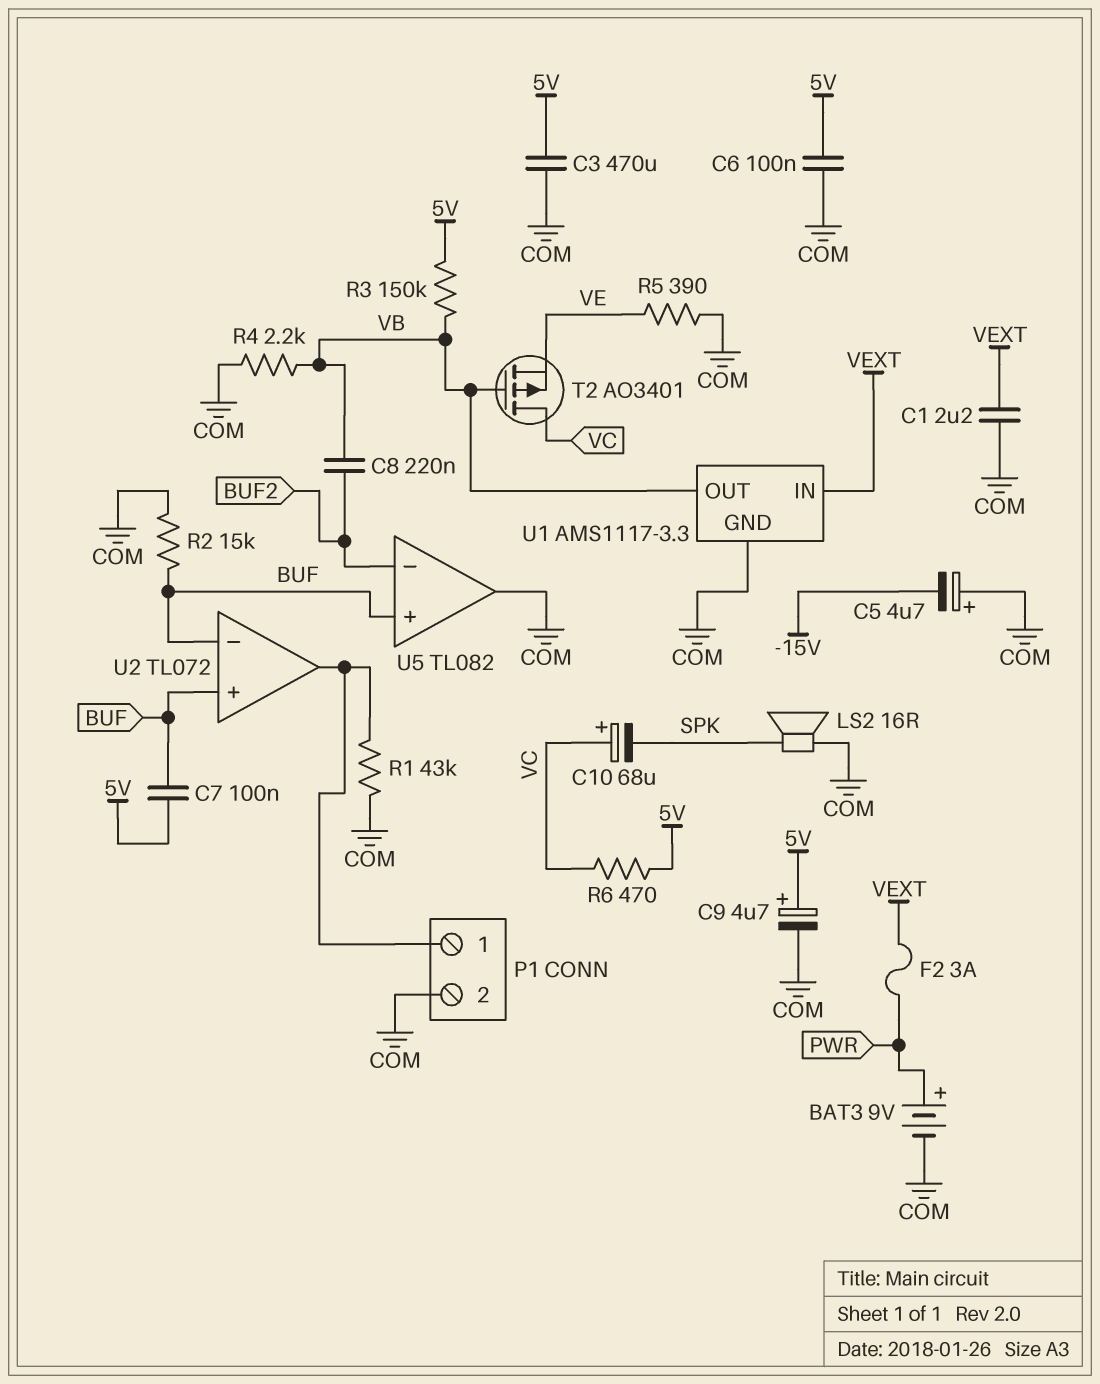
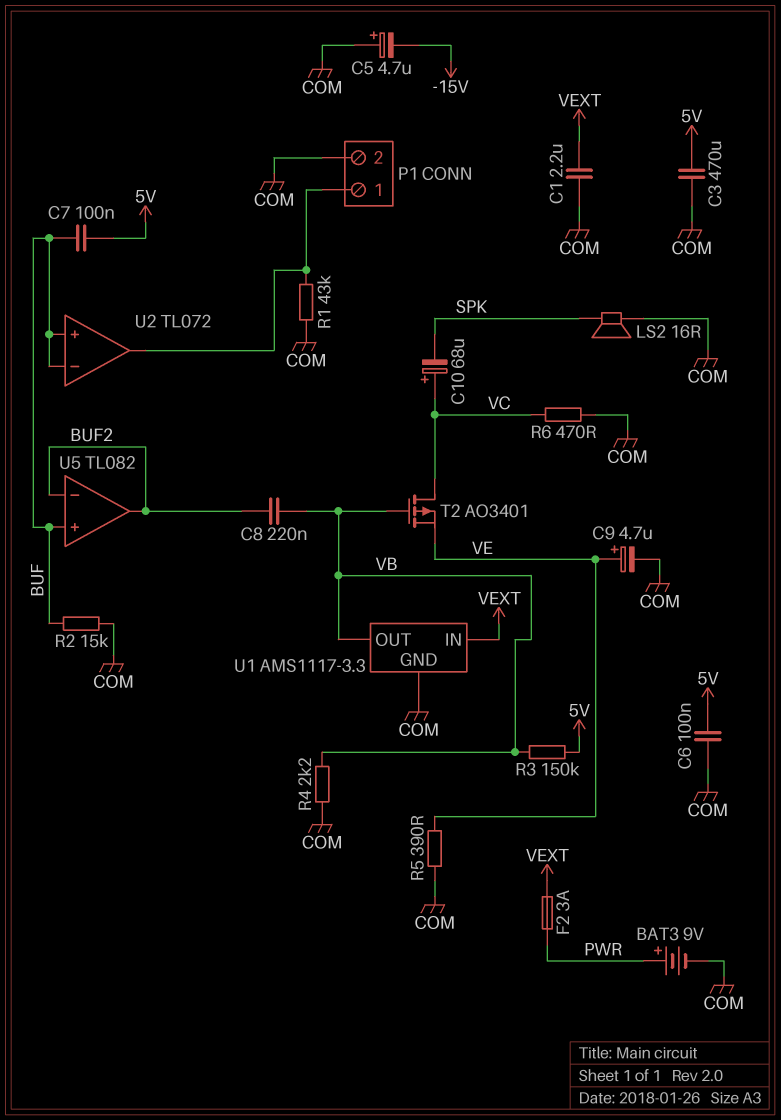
C9: 4.7uF (plus 5V, minus COM) -> 4.7uF (plus VE, minus COM)
R6: 470 (5V, VC) -> 470 (COM, VC)
U5 pin out: COM -> BUF2

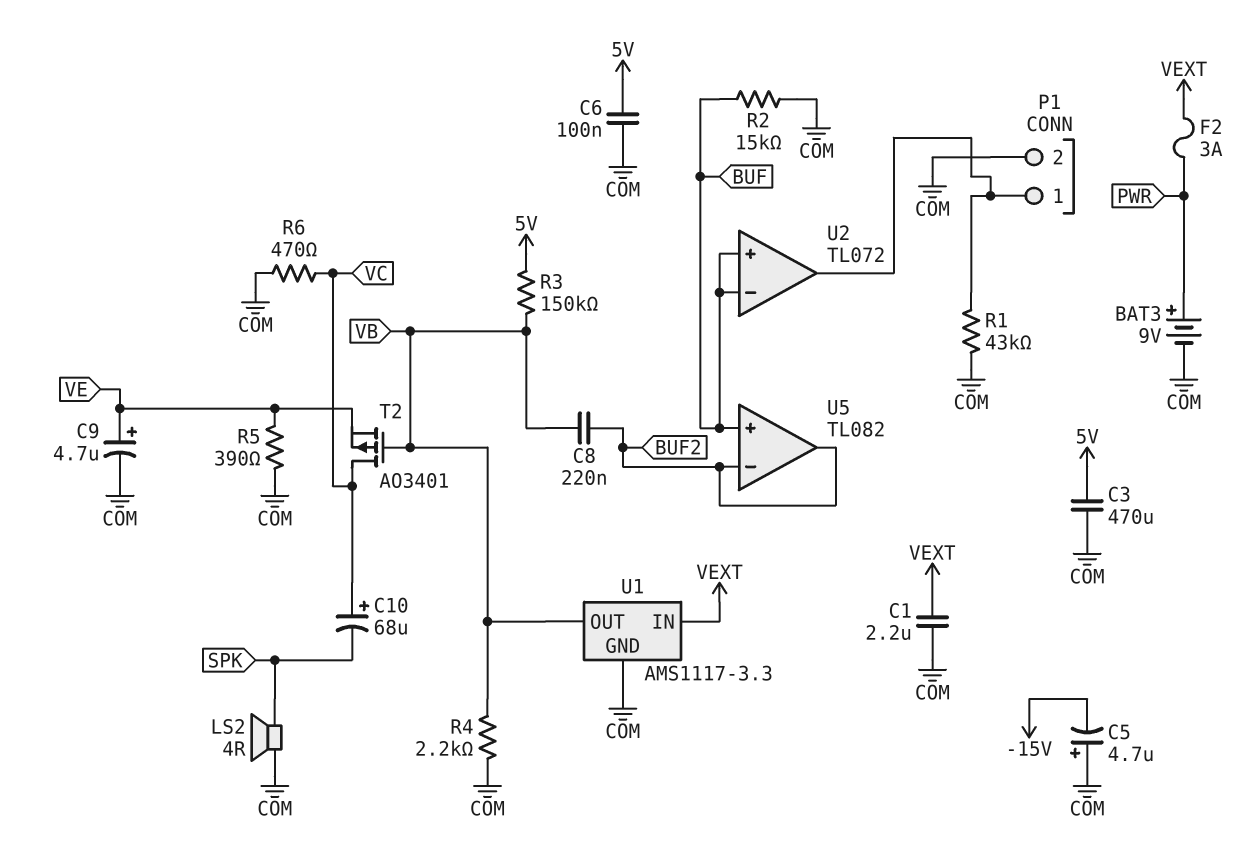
C7: 100nF (5V, BUF) -> none
LS2: speaker 16R (COM, SPK) -> speaker 4R (COM, SPK)

